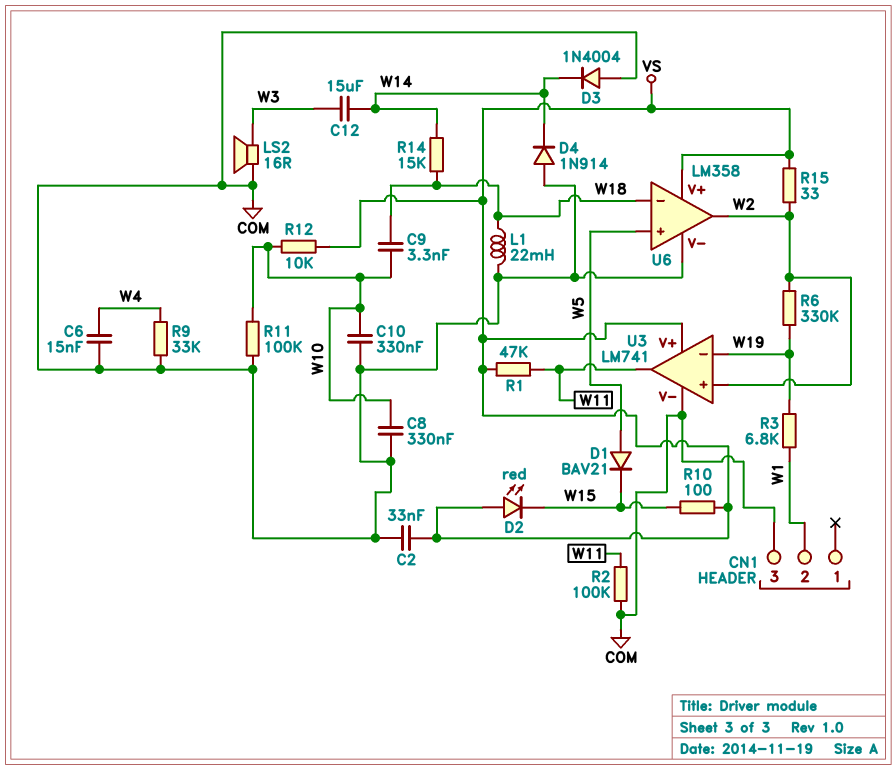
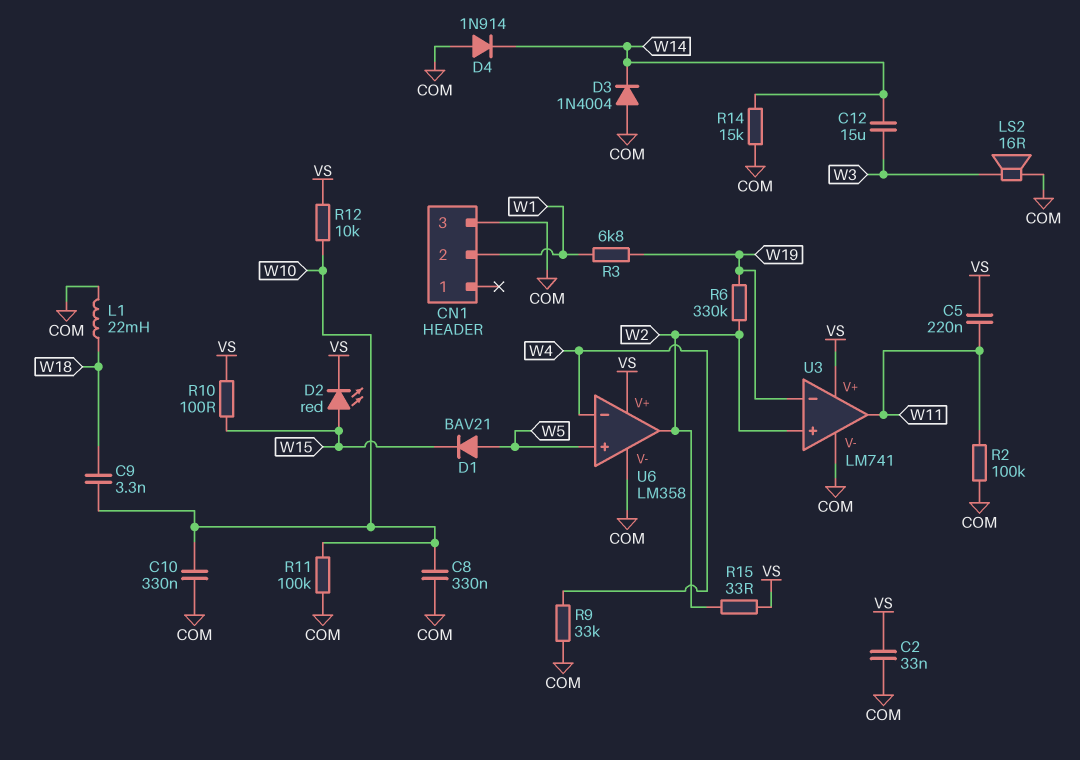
C5: none -> 220nF (VS, W11)
C6: 15nF (COM, W4) -> none
D2: LED red (A VS, K W15) -> LED red (A W15, K VS)
R1: 47k (VS, W11) -> none
R14: 15k (W14, W18) -> 15k (COM, W14)
U6 pin in-: W18 -> W4

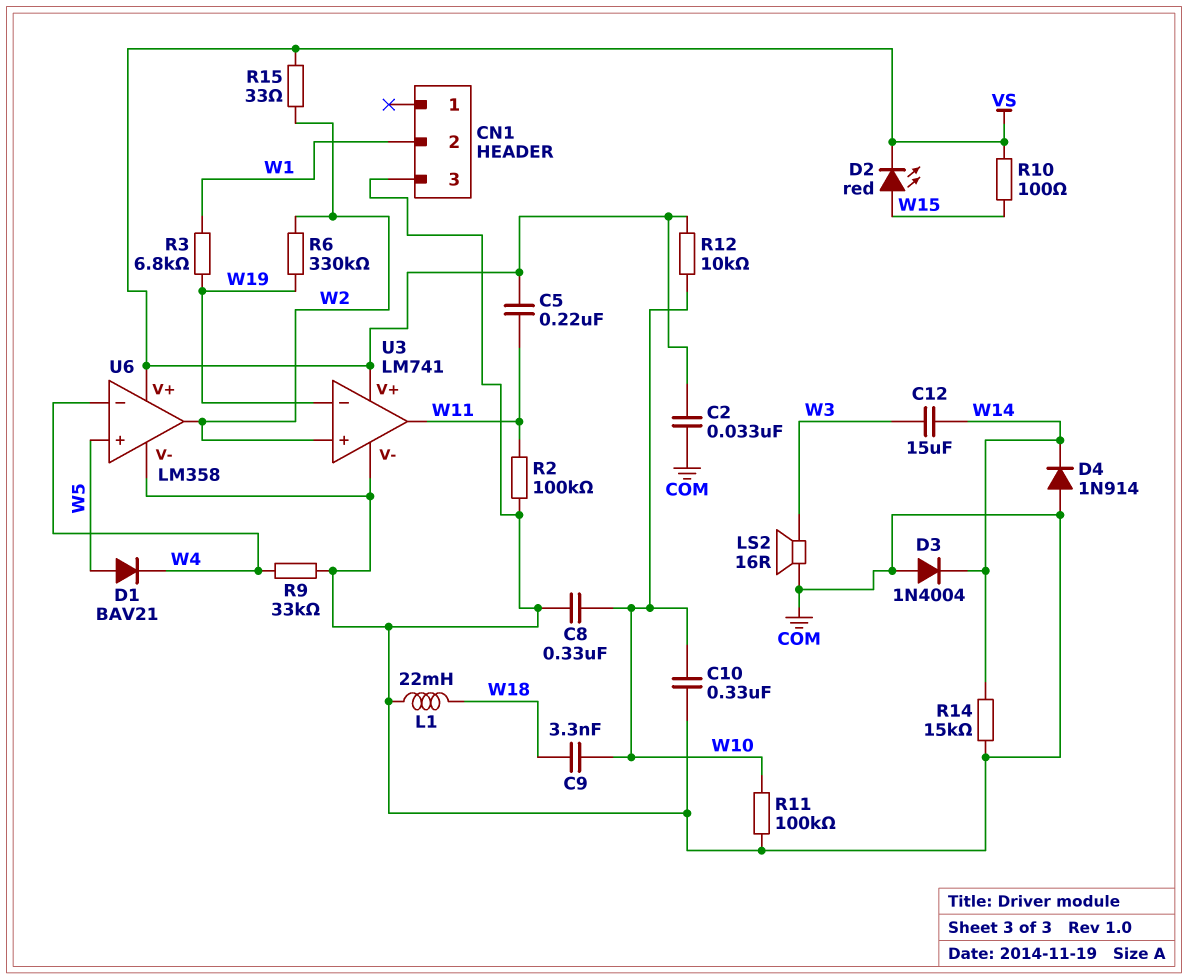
D1: diode BAV21 (A W5, K W15) -> diode BAV21 (A W5, K W4)

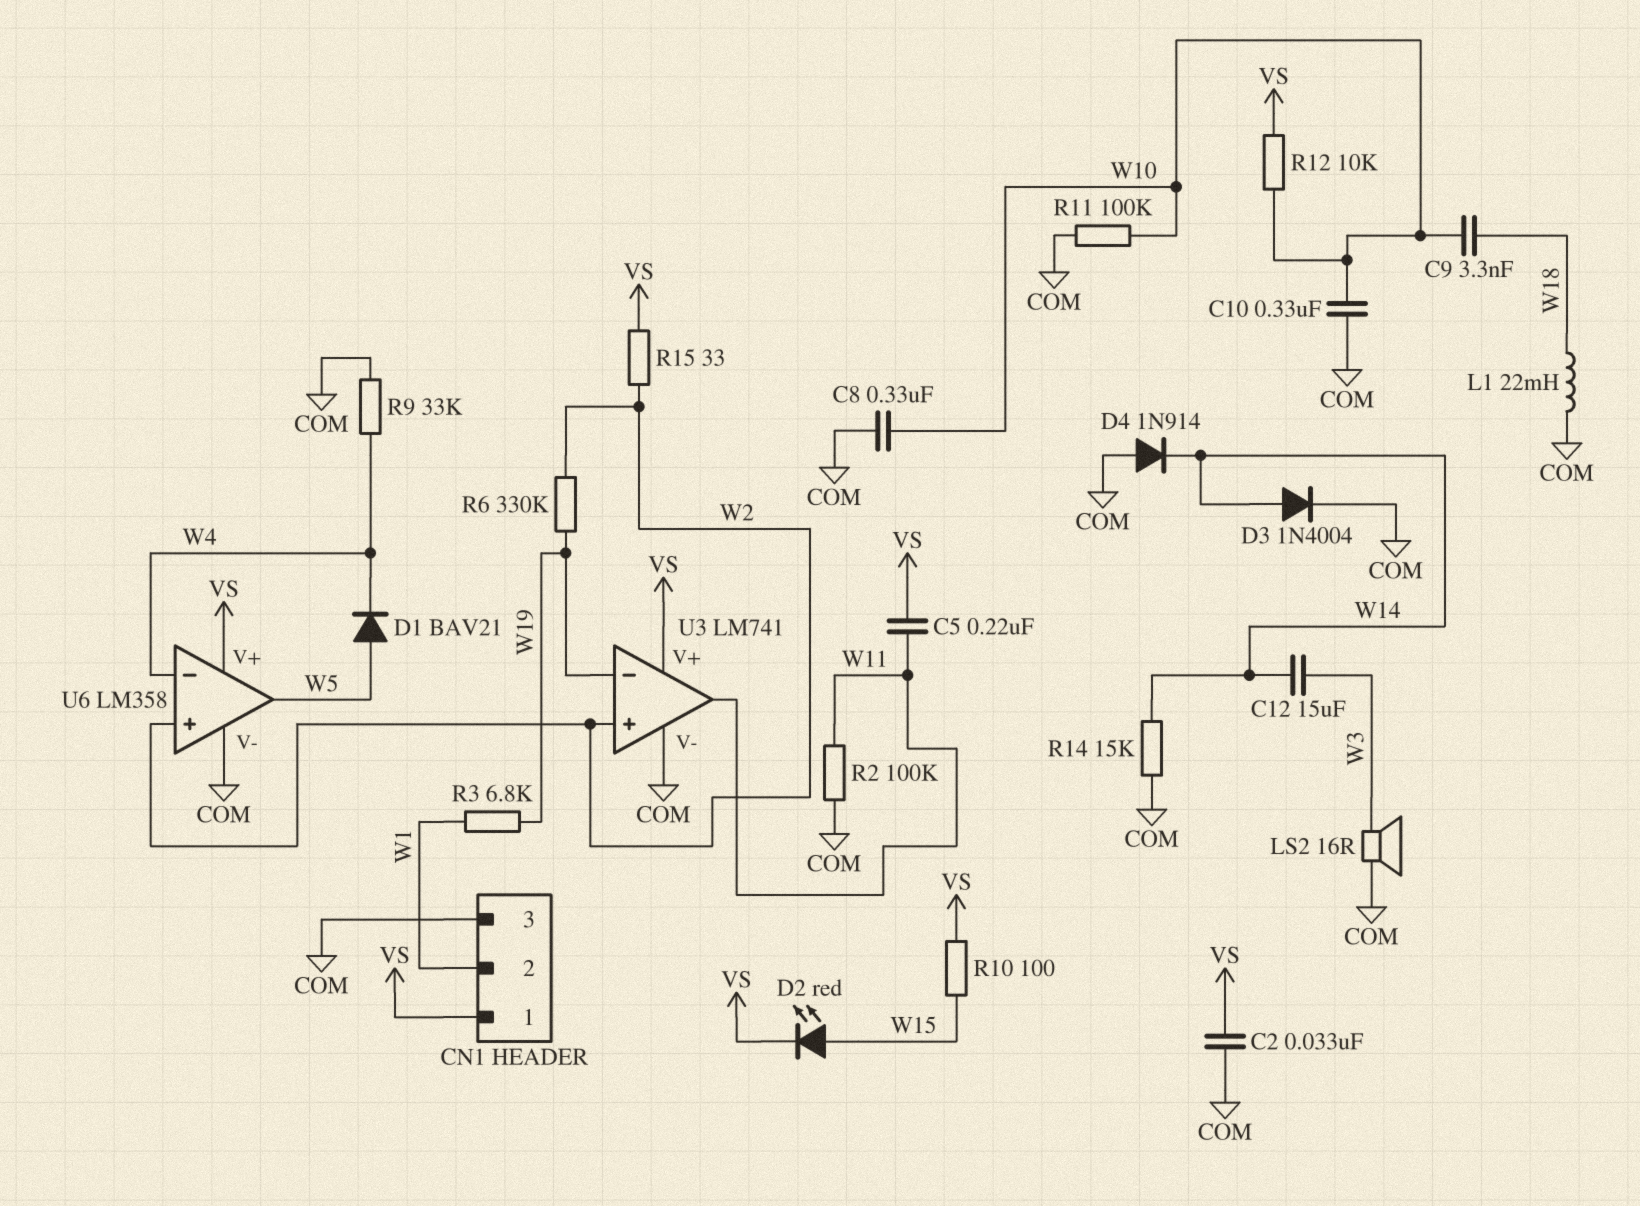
CN1 pin 1: none -> VS
D3: diode 1N4004 (A COM, K W14) -> diode 1N4004 (A W14, K COM)
U6 pin in+: W5 -> W2
U6 pin out: W2 -> W5

